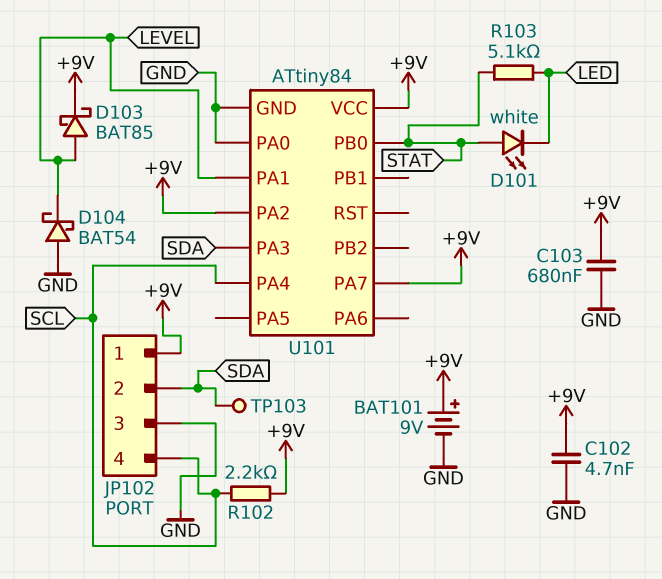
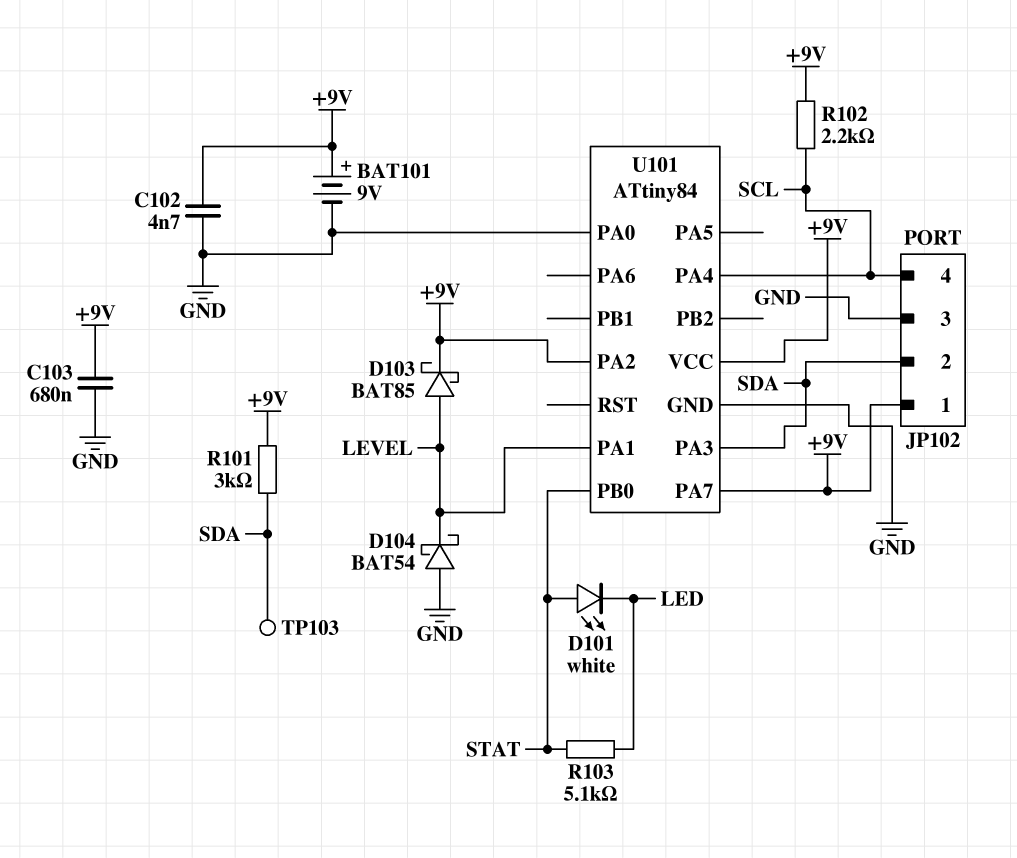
R101: none -> 3k (+9V, SDA)

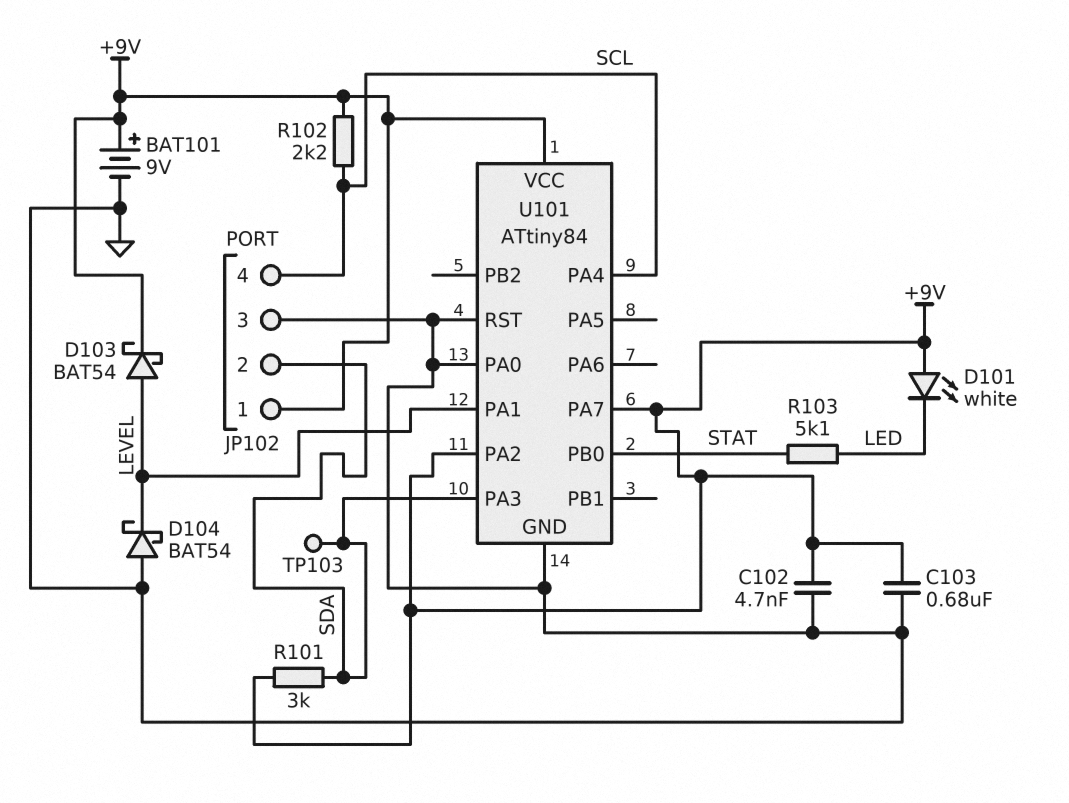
D101: LED white (A STAT, K LED) -> LED white (A +9V, K LED)
D103: schottky BAT85 (A LEVEL, K +9V) -> schottky BAT54 (A LEVEL, K +9V)
U101 pin RST: none -> GND

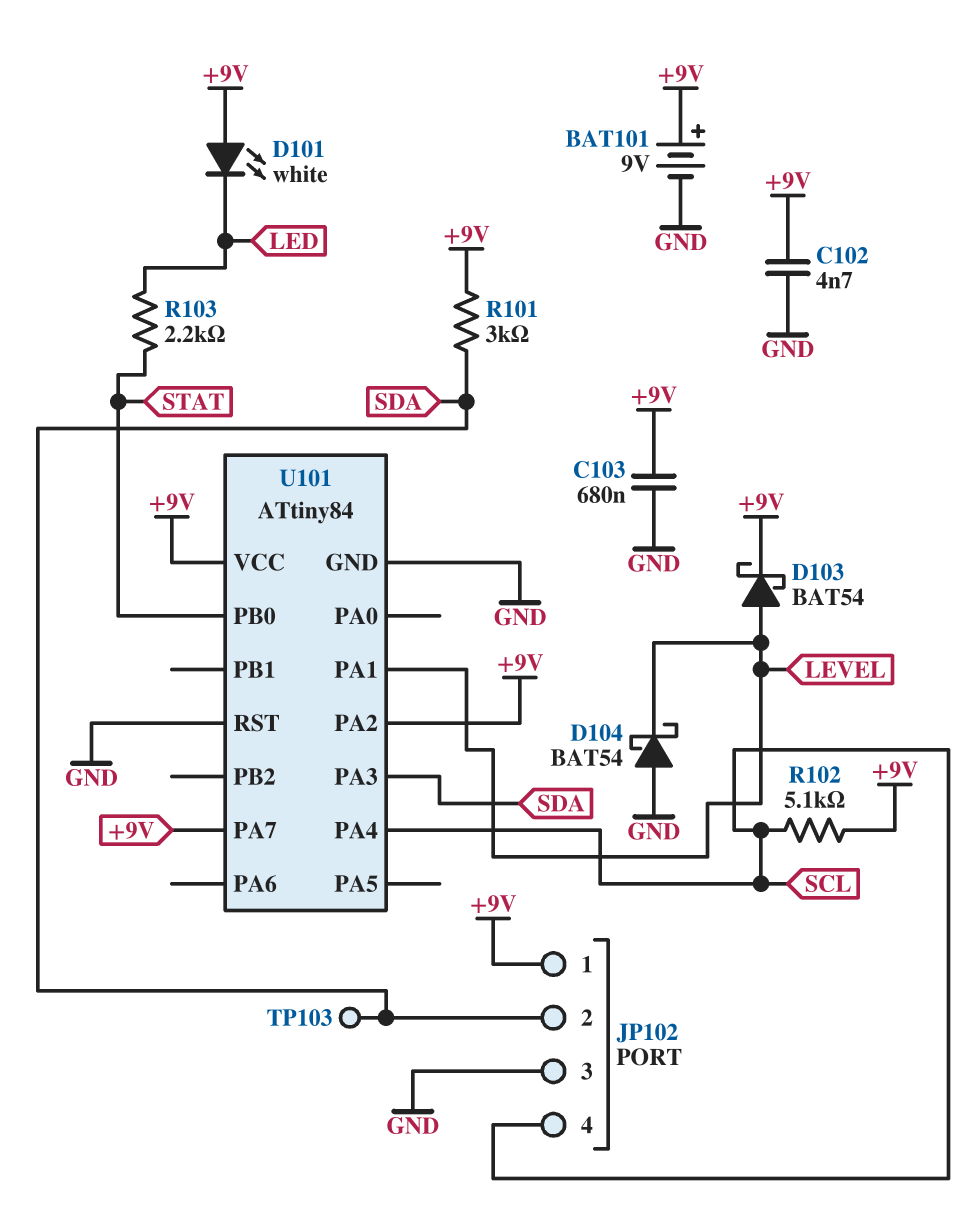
R102: 2.2k (+9V, SCL) -> 5.1k (+9V, SCL)
R103: 5.1k (LED, STAT) -> 2.2k (LED, STAT)
U101 pin PA0: GND -> none

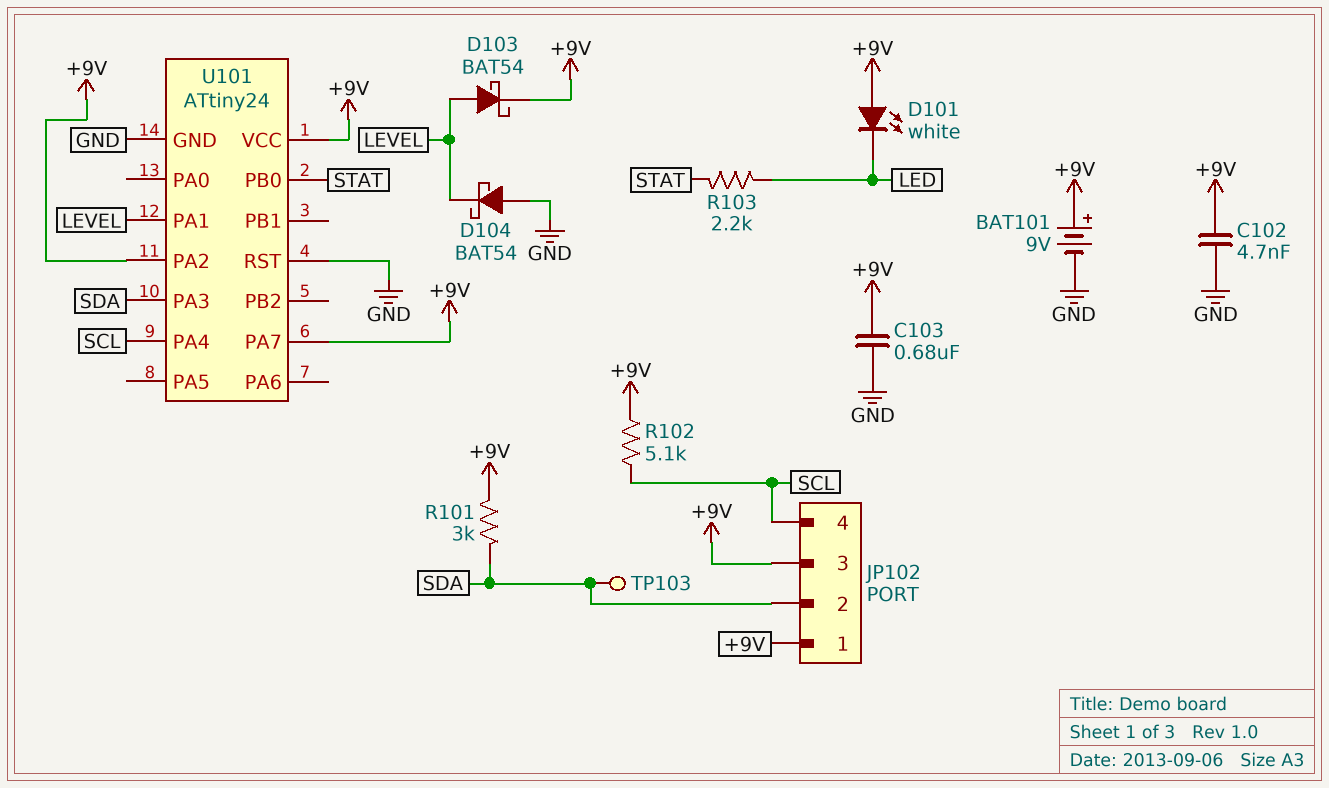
JP102 pin 3: GND -> +9V
U101: ATtiny84 -> ATtiny24

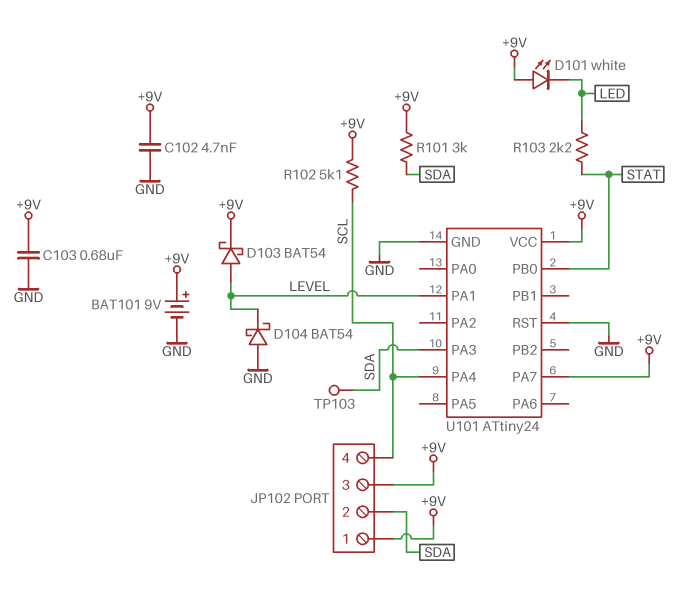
U101 pin PA2: +9V -> none

